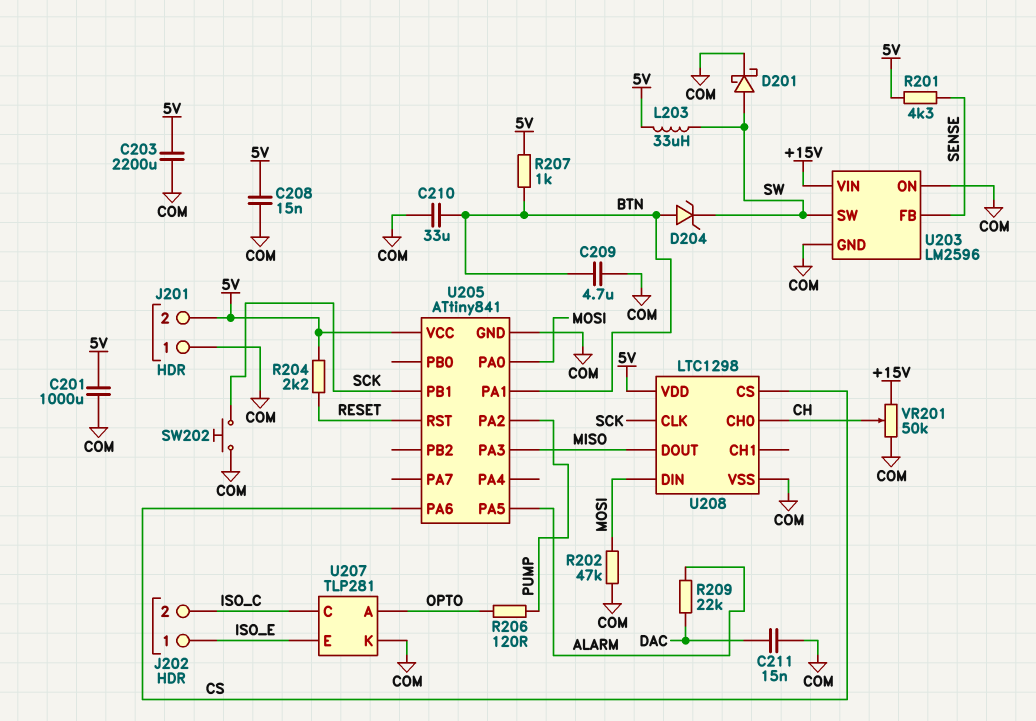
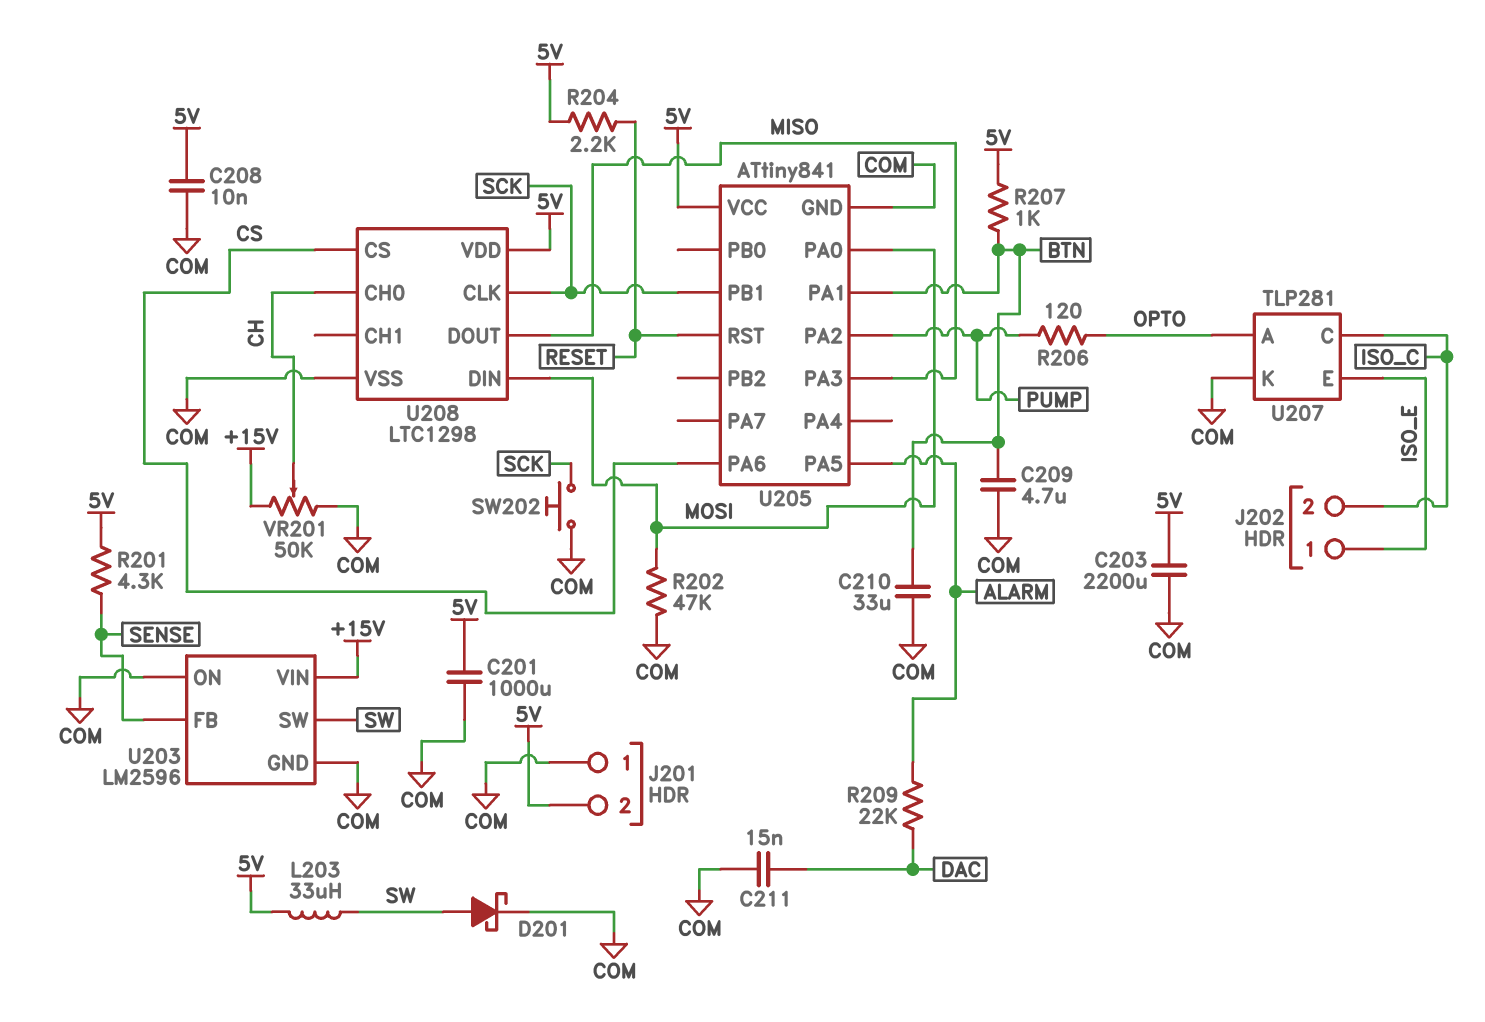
C208: 15nF (5V, COM) -> 10nF (5V, COM)
D204: zener (A BTN, K SW) -> none

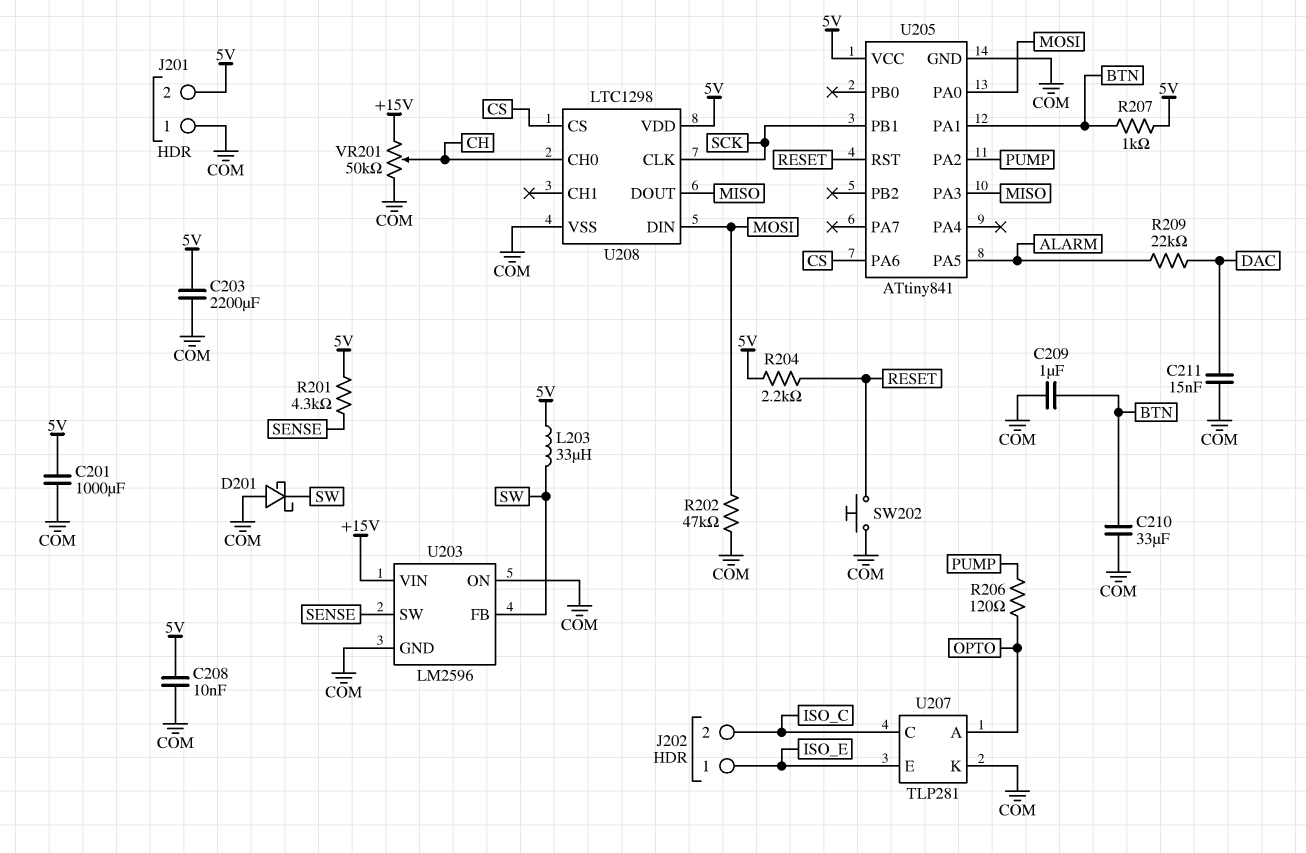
C209: 4.7uF (BTN, COM) -> 1uF (BTN, COM)
D201: schottky (A SW, K COM) -> schottky (A COM, K SW)
SW202: button (COM, SCK) -> button (COM, RESET)
U203 pin FB: SENSE -> SW
U203 pin SW: SW -> SENSE

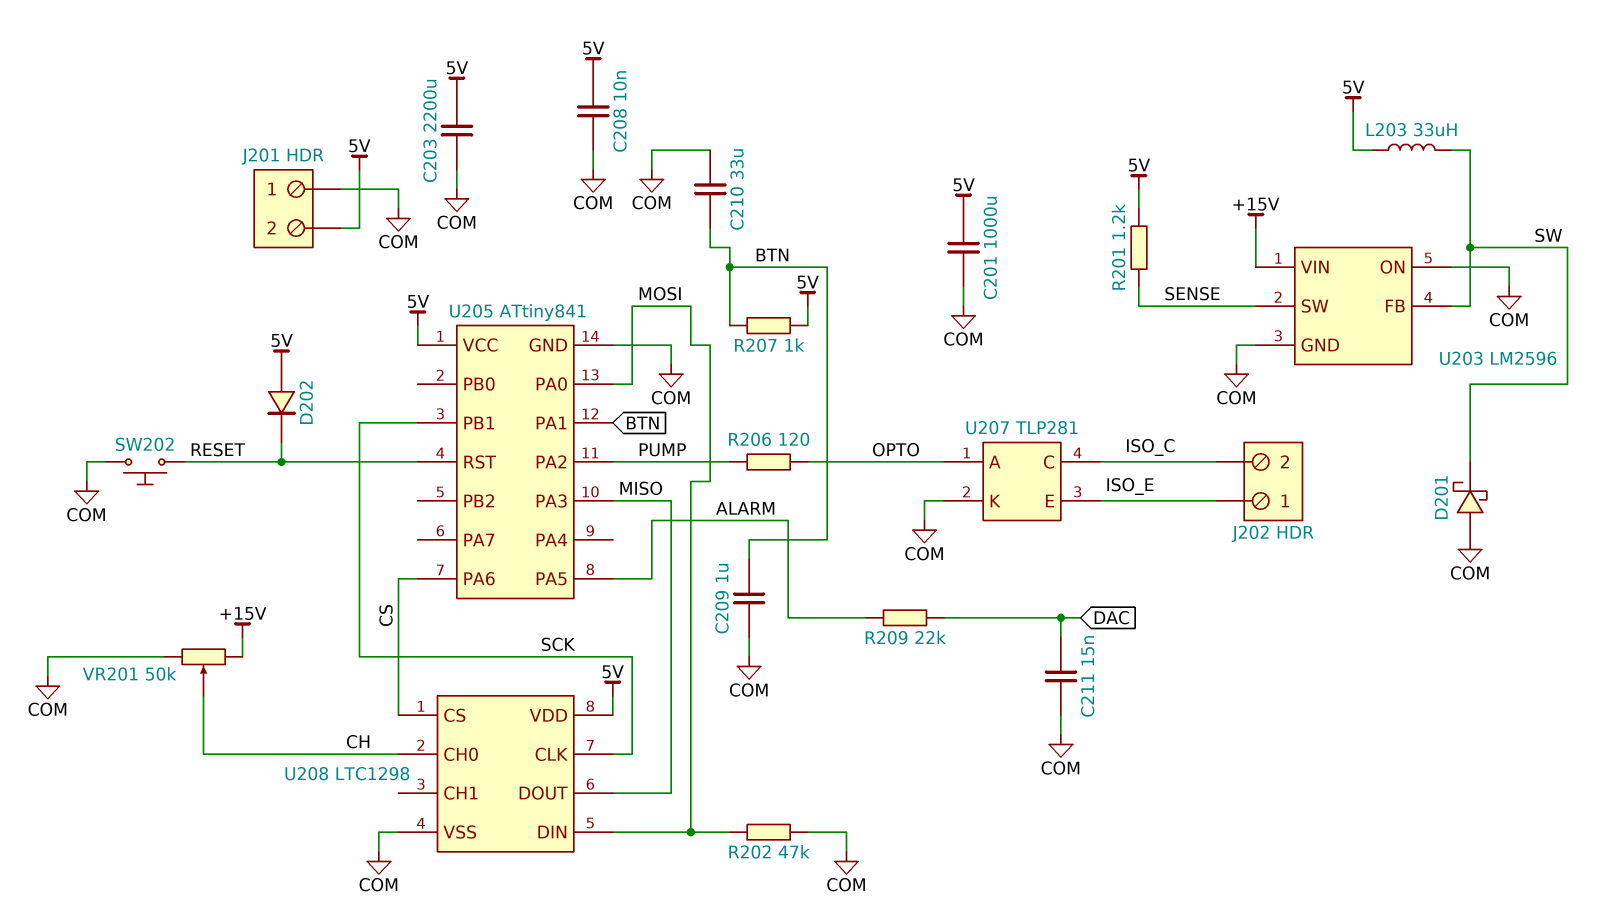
D202: none -> diode (A 5V, K RESET)
R201: 4.3k (5V, SENSE) -> 1.2k (5V, SENSE)
R204: 2.2k (5V, RESET) -> none

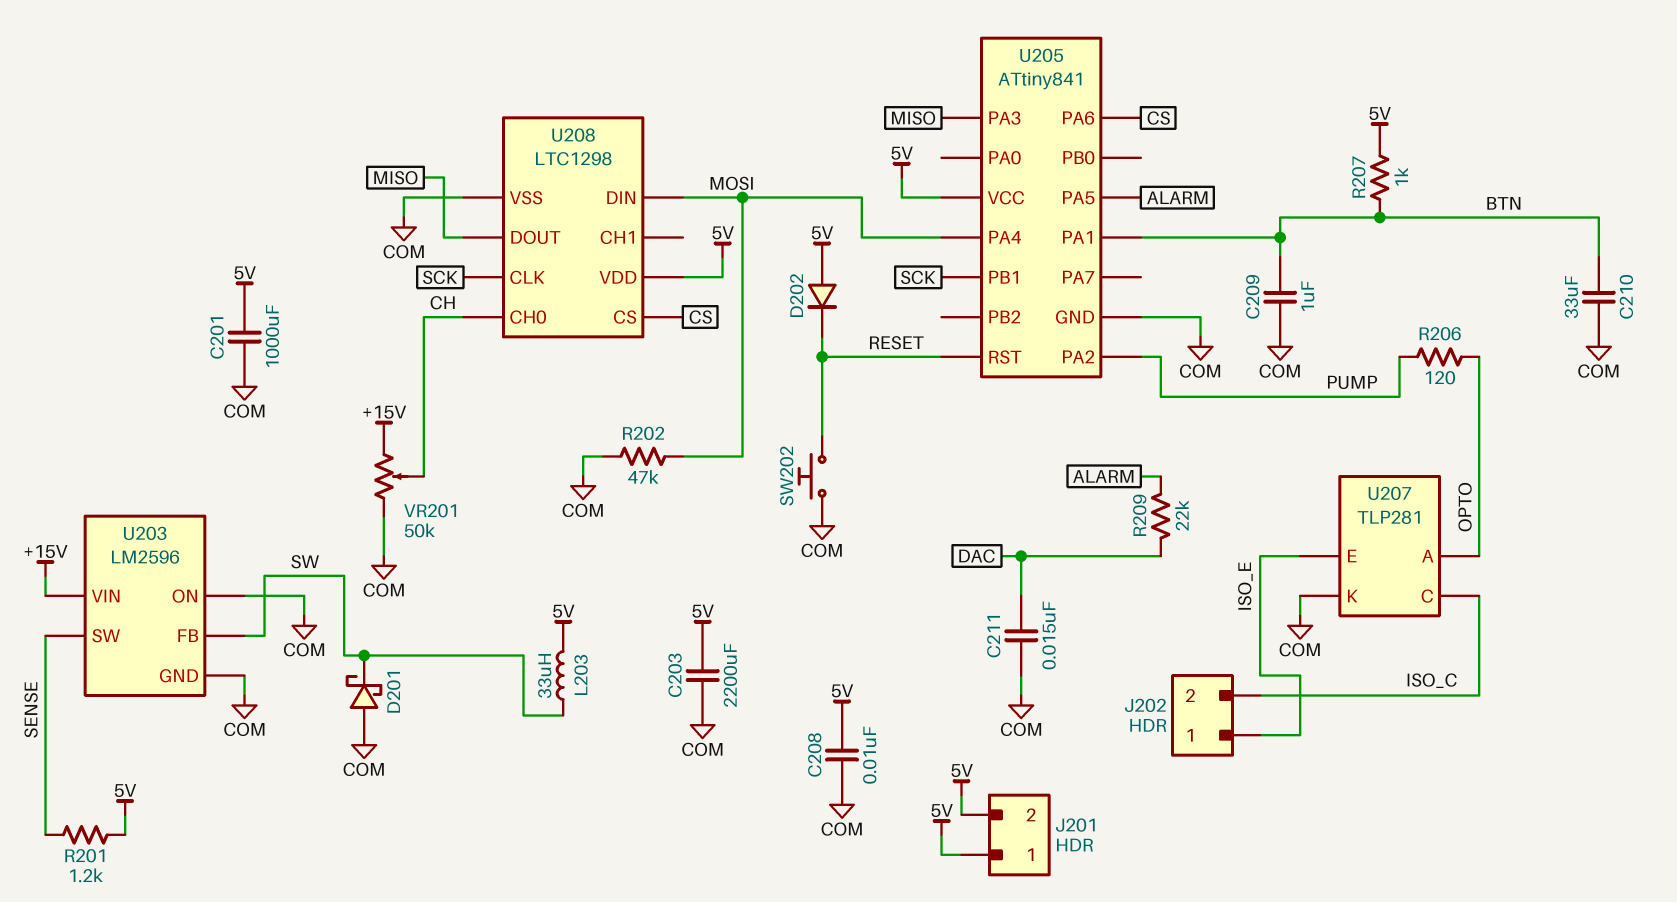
J201 pin 1: COM -> 5V
U205 pin PA0: MOSI -> none
U205 pin PA4: none -> MOSI

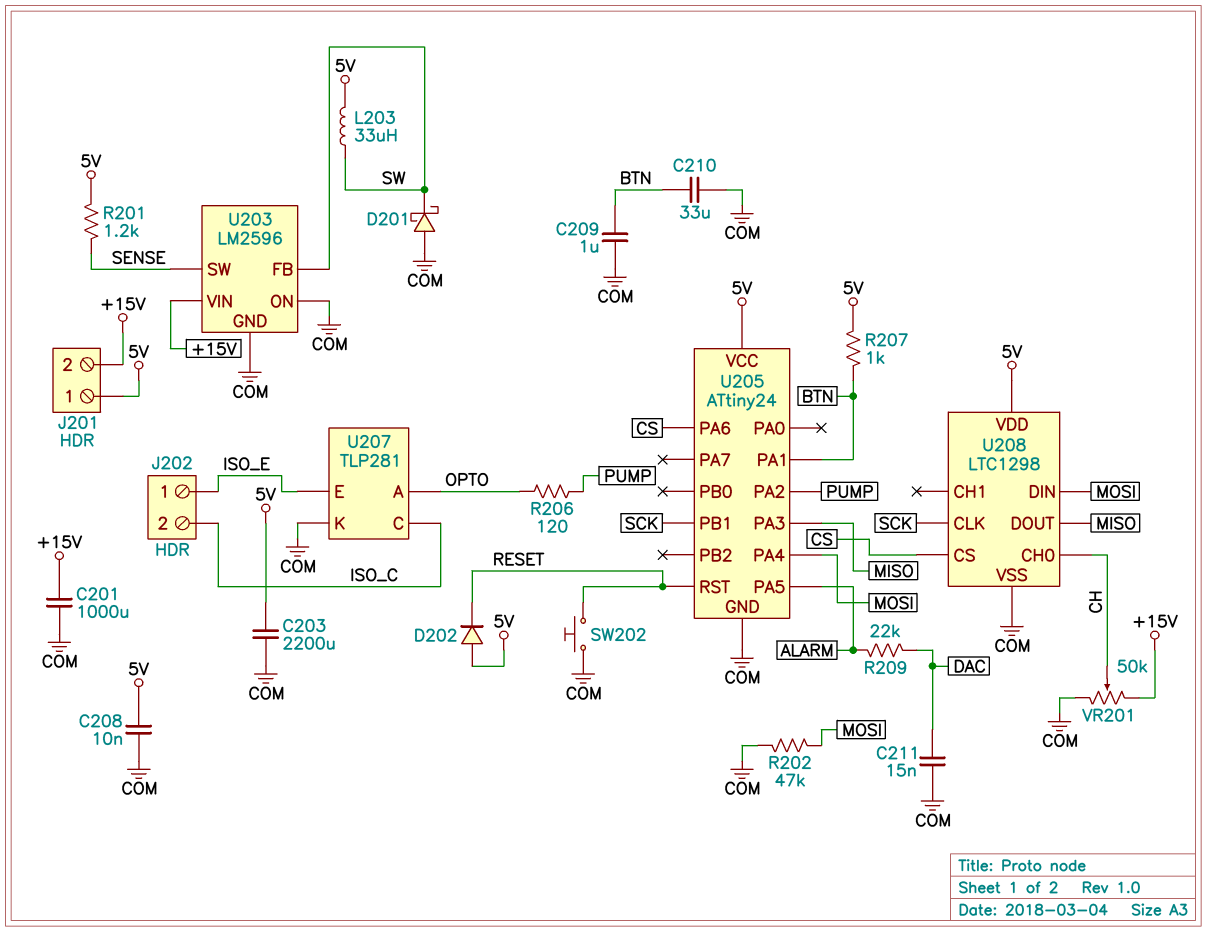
C201: 1000uF (5V, COM) -> 1000uF (+15V, COM)
J201 pin 2: 5V -> +15V
U205: ATtiny841 -> ATtiny24

